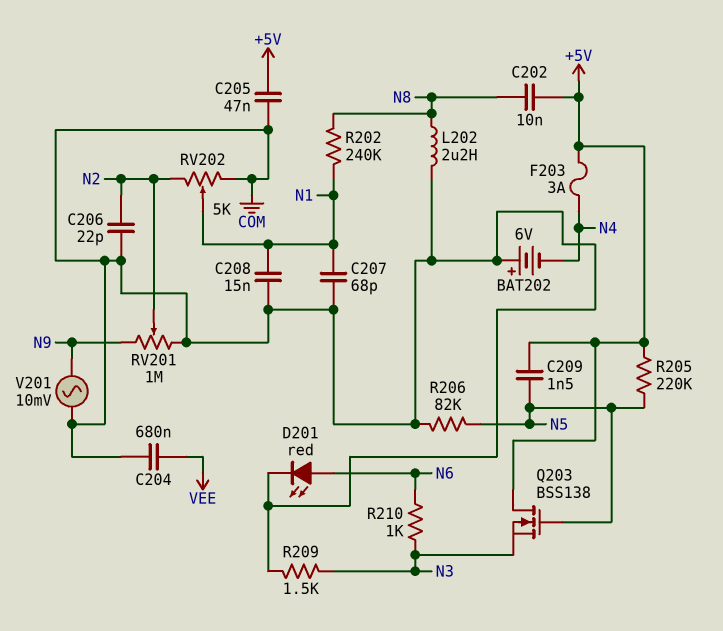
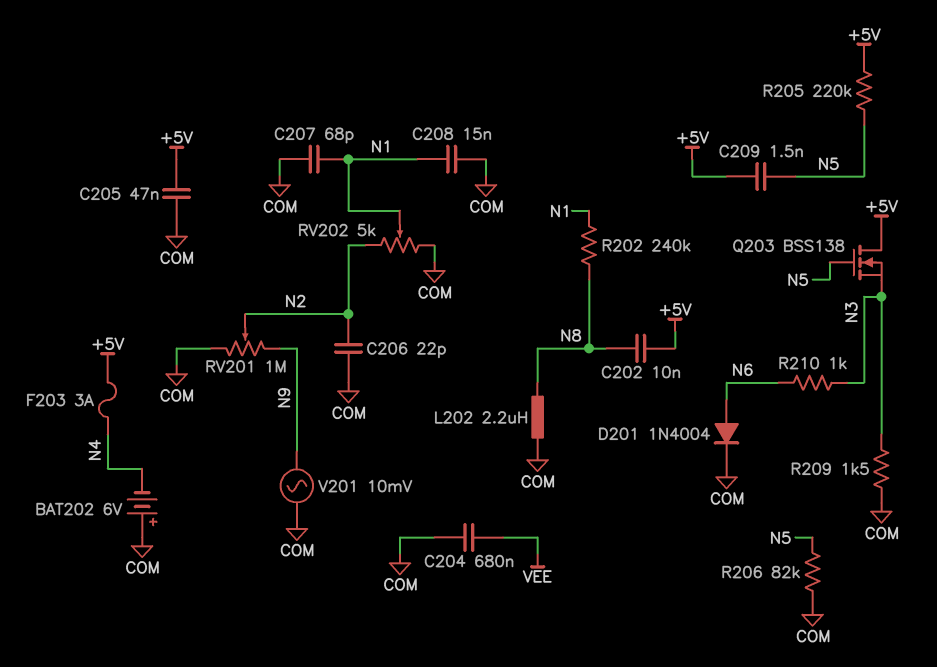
D201: LED red (A N6, K COM) -> diode 1N4004 (A N6, K COM)

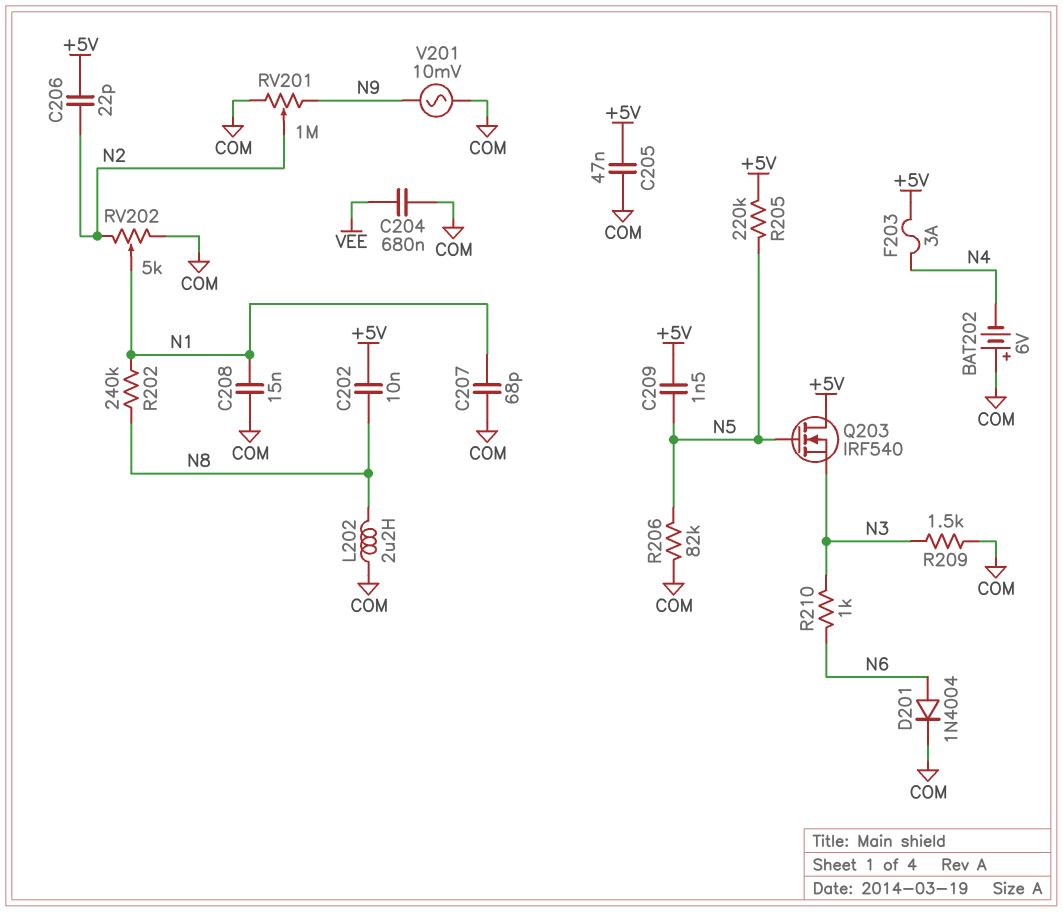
C206: 22pF (COM, N2) -> 22pF (+5V, N2)
Q203: NMOS BSS138 (G N5, D +5V, S N3) -> NMOS IRF540 (G N5, D +5V, S N3)

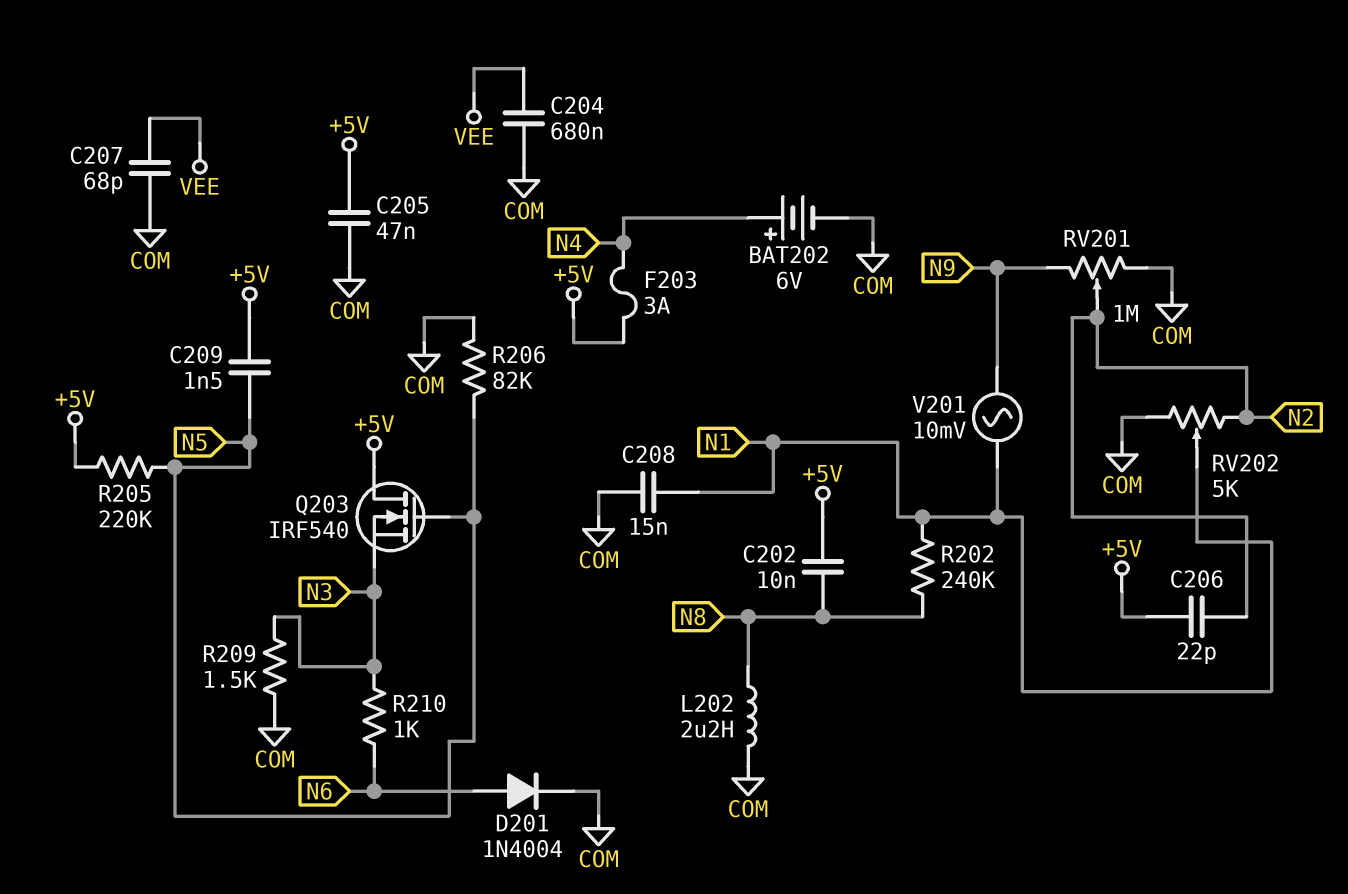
BAT202: 6V (plus COM, minus N4) -> 6V (plus N4, minus COM)
C207: 68pF (COM, N1) -> 68pF (COM, VEE)
V201: AC 10mV (COM, N9) -> AC 10mV (N1, N9)

